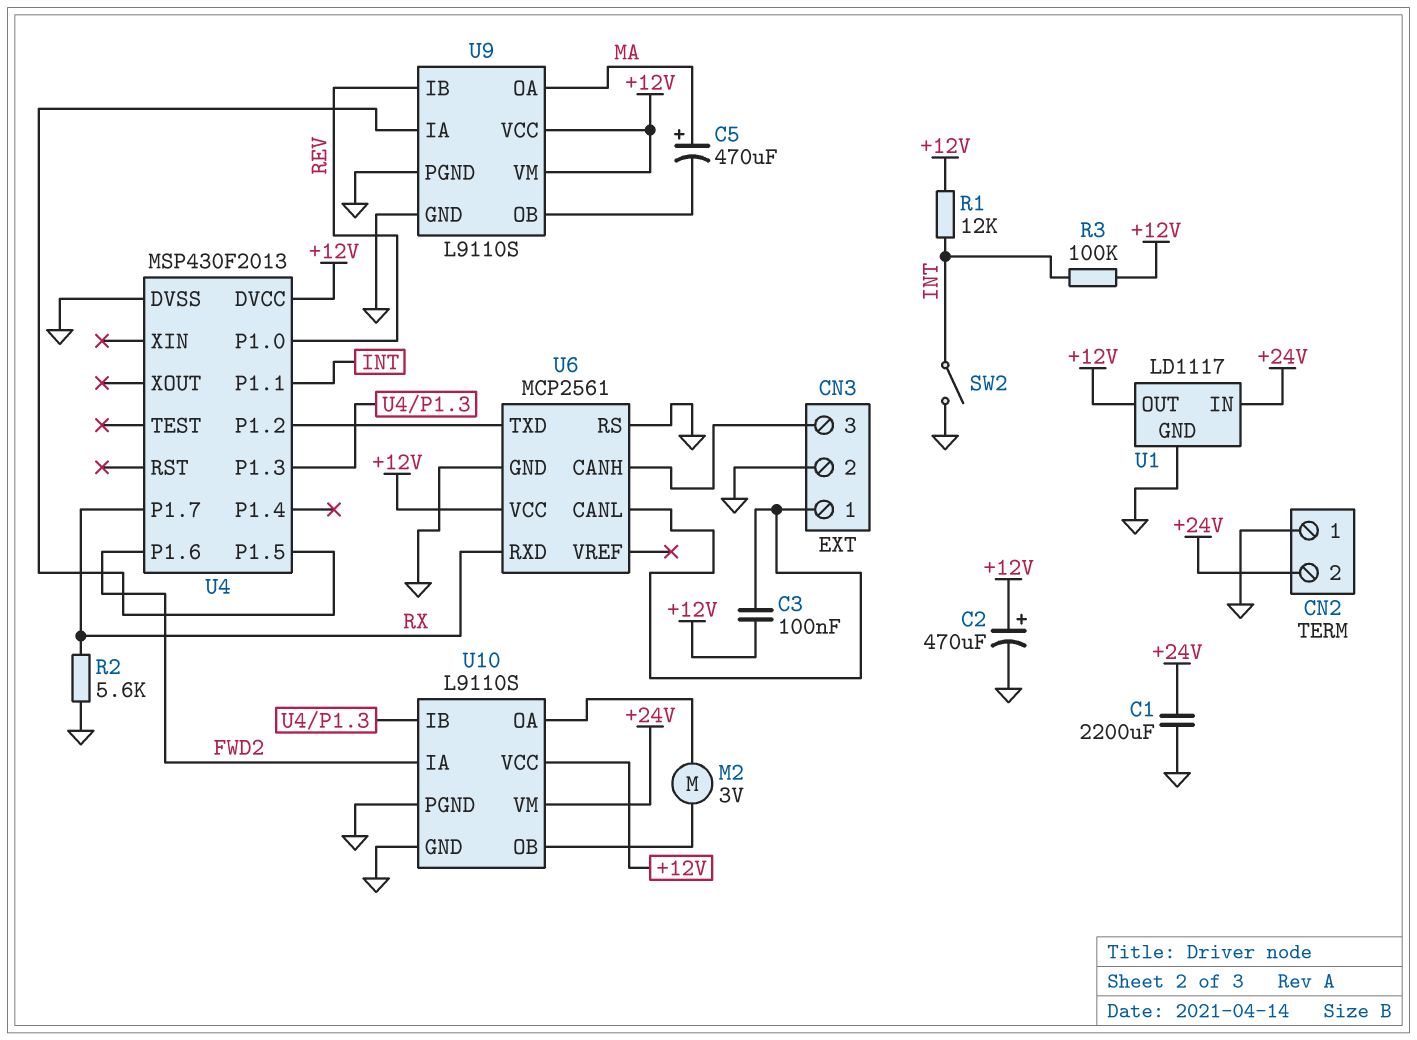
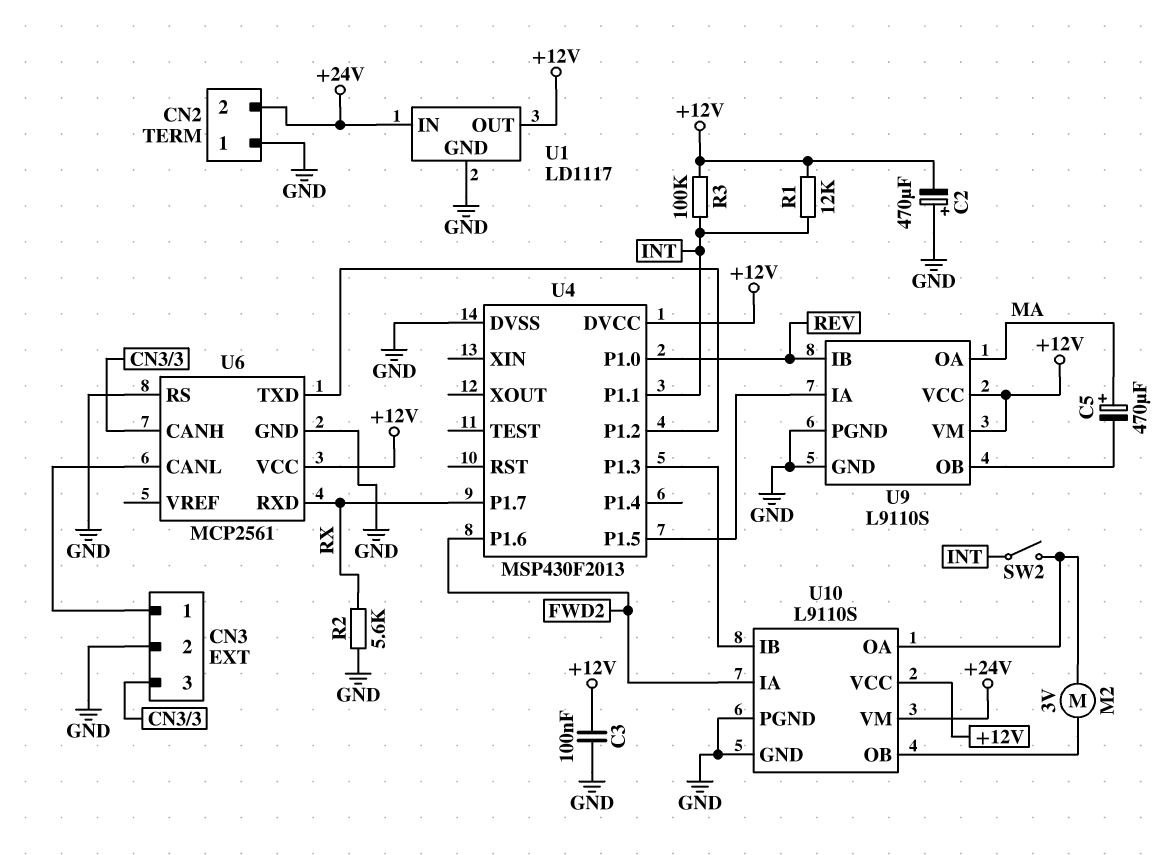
C1: 2200uF (+24V, GND) -> none
C2: 470uF (plus +12V, minus GND) -> 470uF (plus GND, minus +12V)
C3: 100nF (+12V, CN3/1) -> 100nF (+12V, GND)
SW2: switch (GND, INT) -> switch (INT, U10/OA)

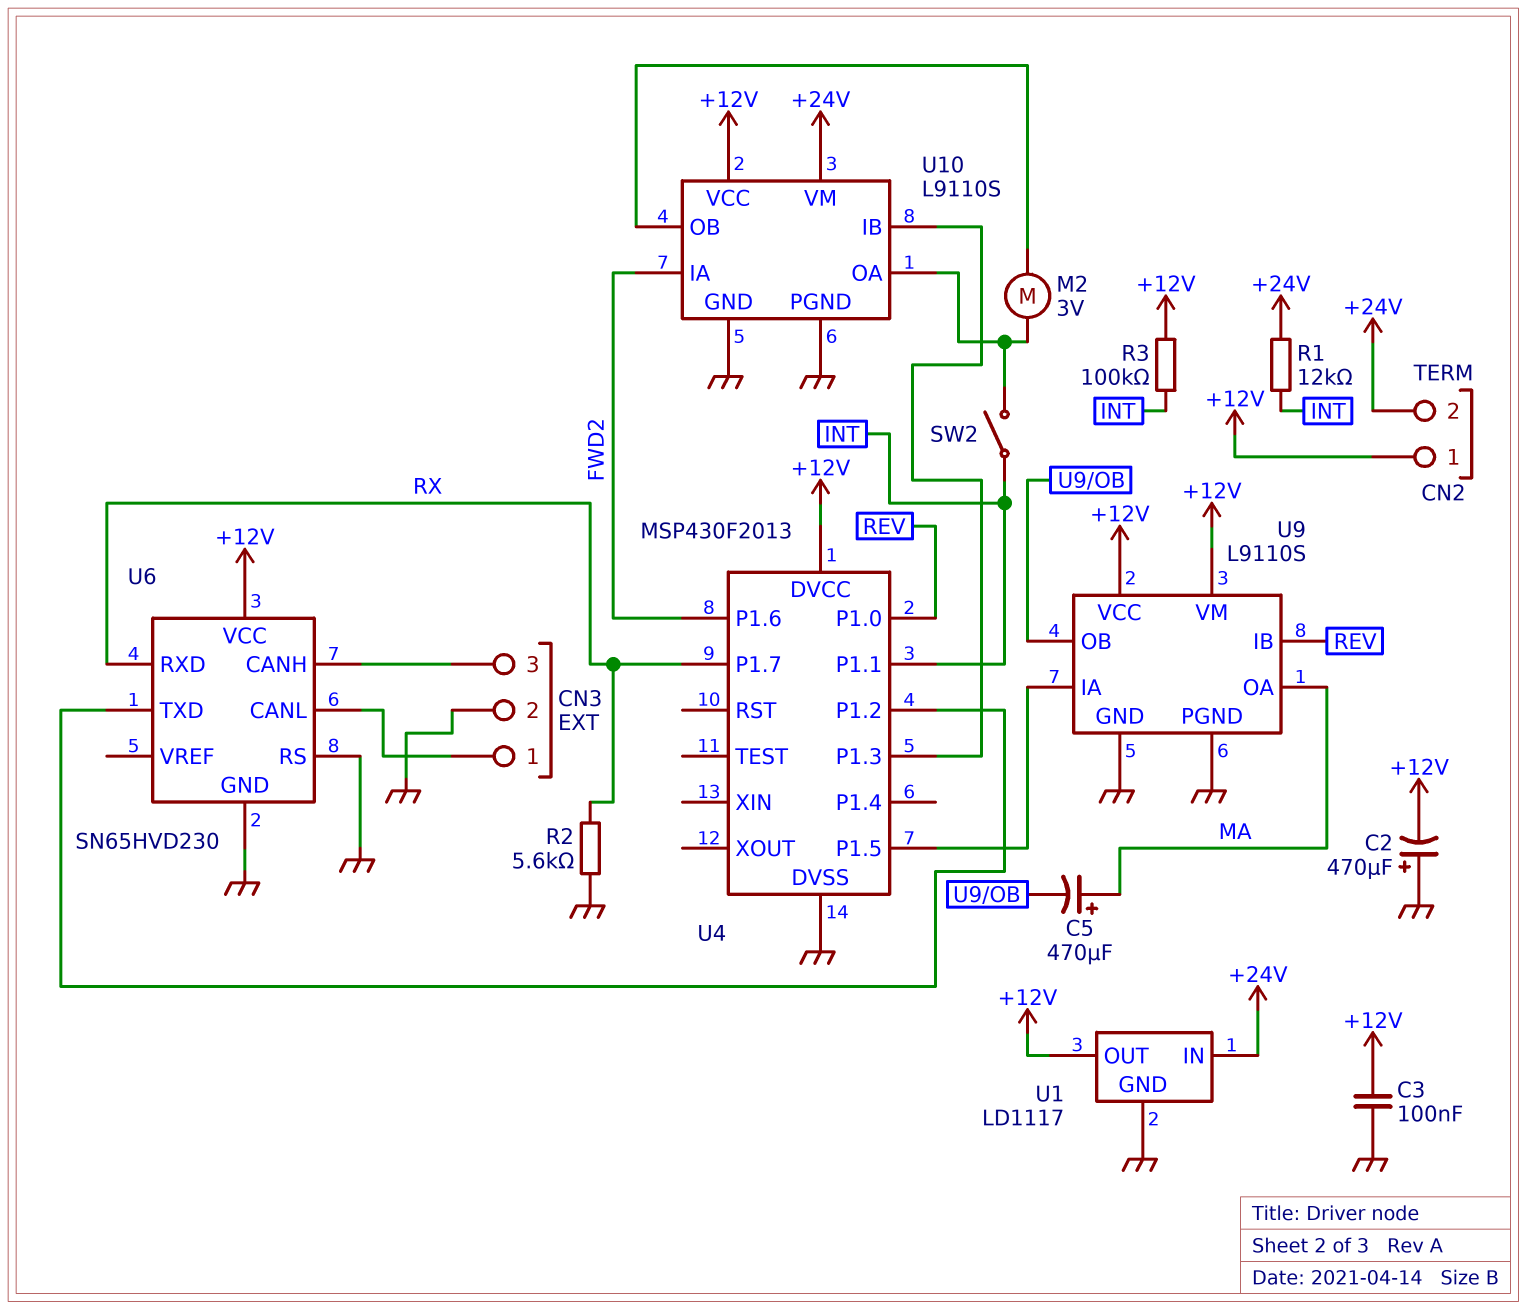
CN2 pin 1: GND -> +12V
R1: 12k (+12V, INT) -> 12k (+24V, INT)
U6: MCP2561 -> SN65HVD230

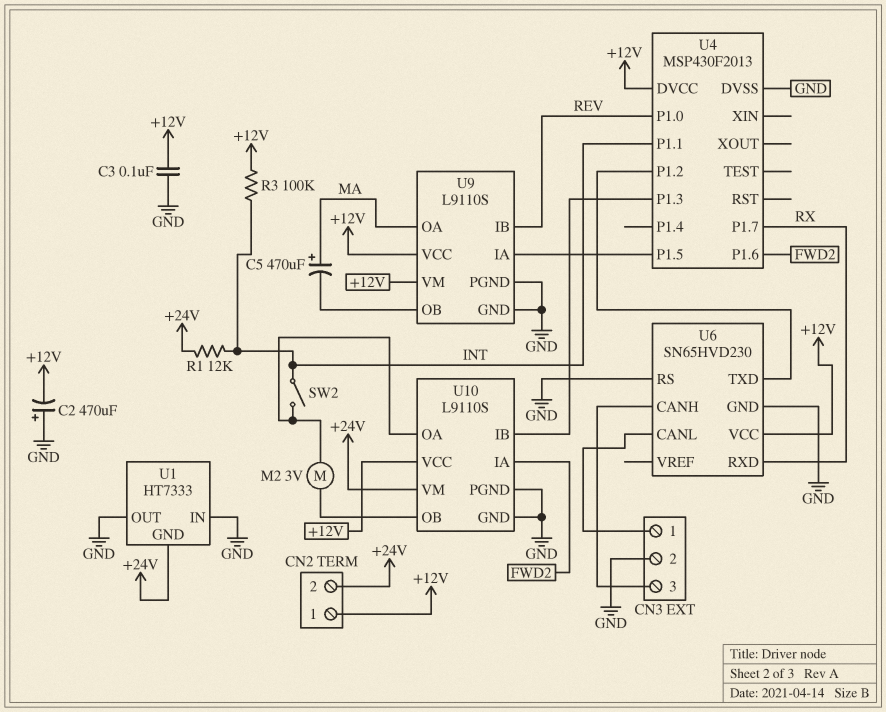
R2: 5.6k (GND, RX) -> none
U1: LD1117 -> HT7333
U1 pin GND: GND -> +24V
U1 pin IN: +24V -> GND
U1 pin OUT: +12V -> GND

